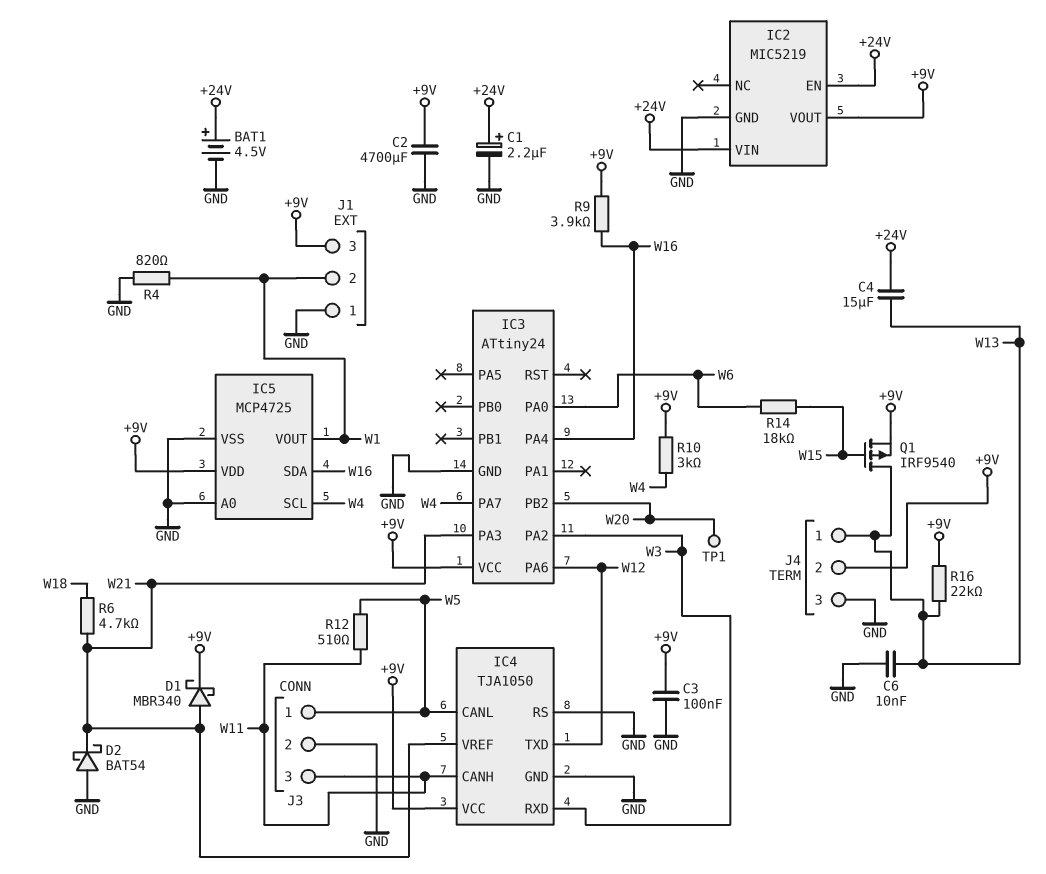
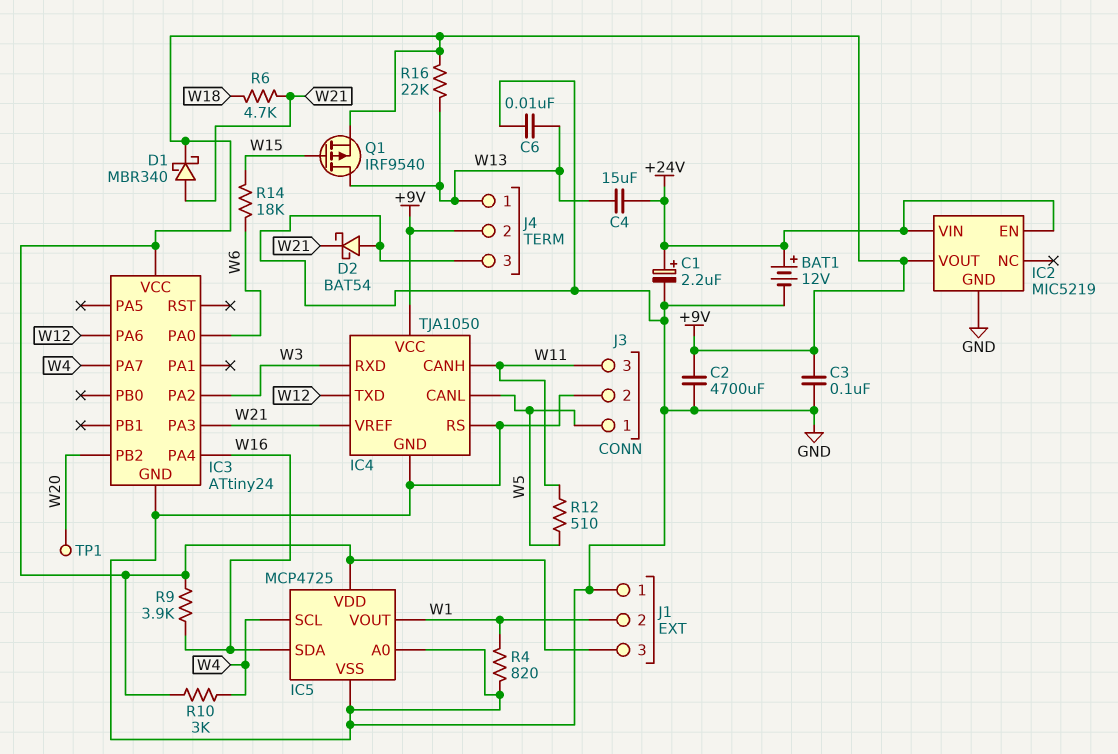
BAT1: 4.5V (plus +24V, minus GND) -> 12V (plus +24V, minus GND)

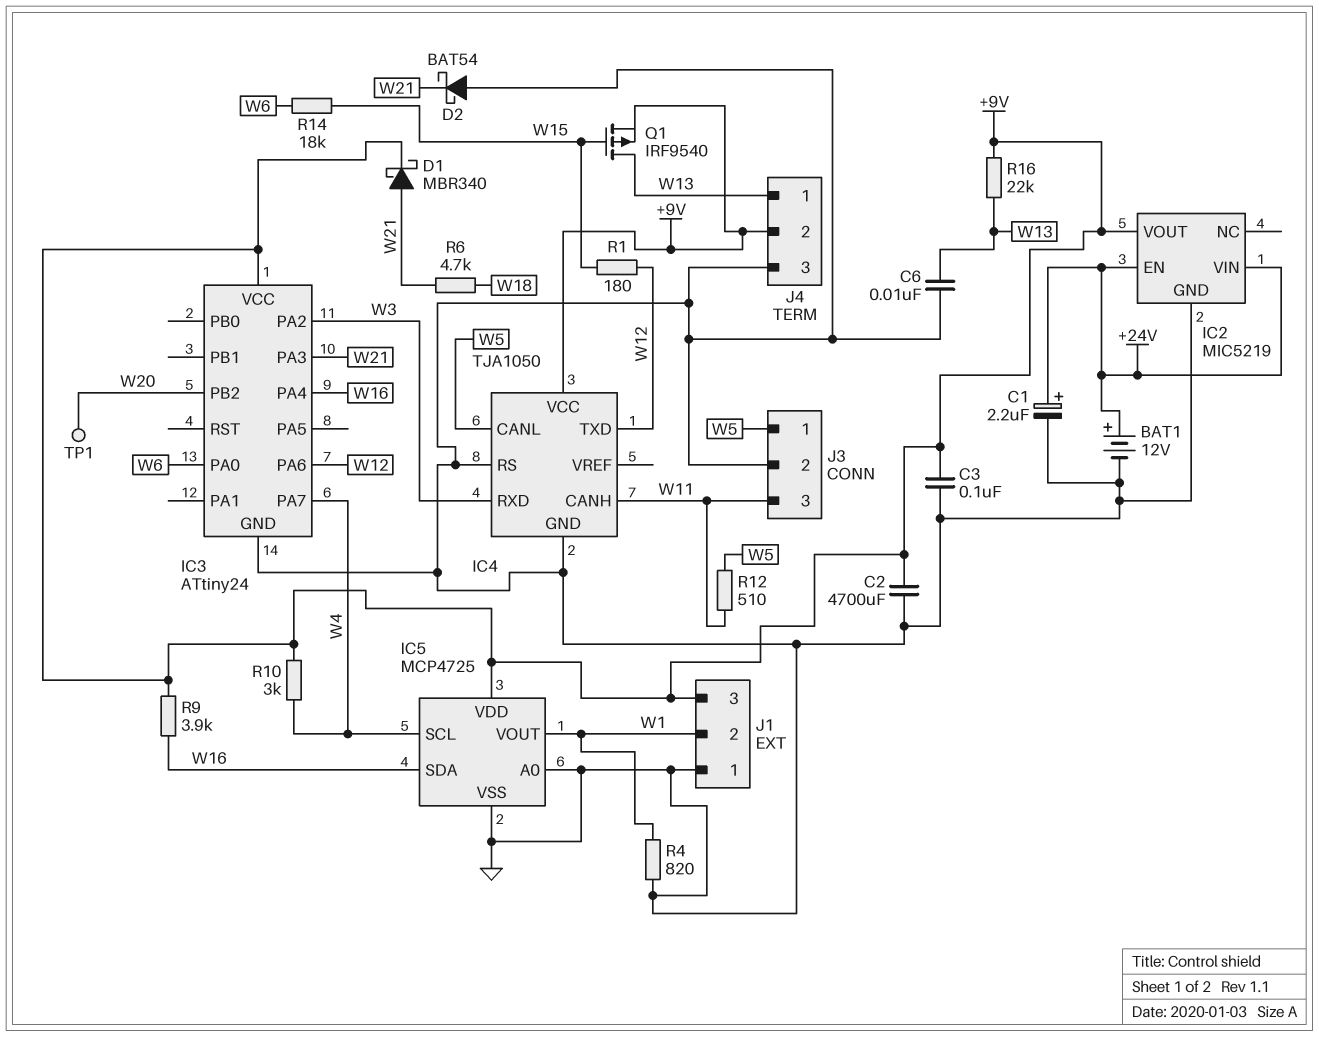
C4: 15uF (+24V, W13) -> none
IC4 pin VREF: W21 -> none
R1: none -> 180 (W12, W15)

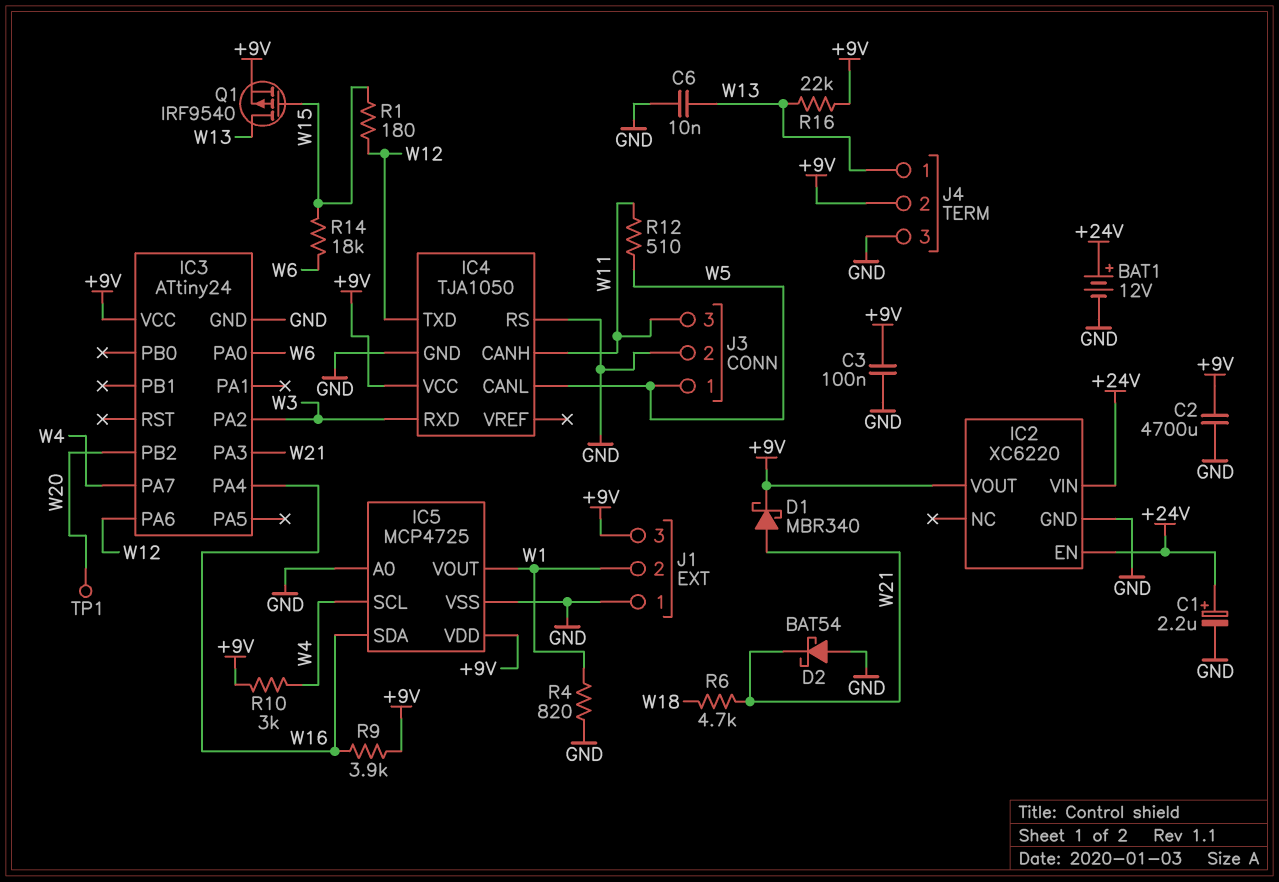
IC2: MIC5219 -> XC6220

